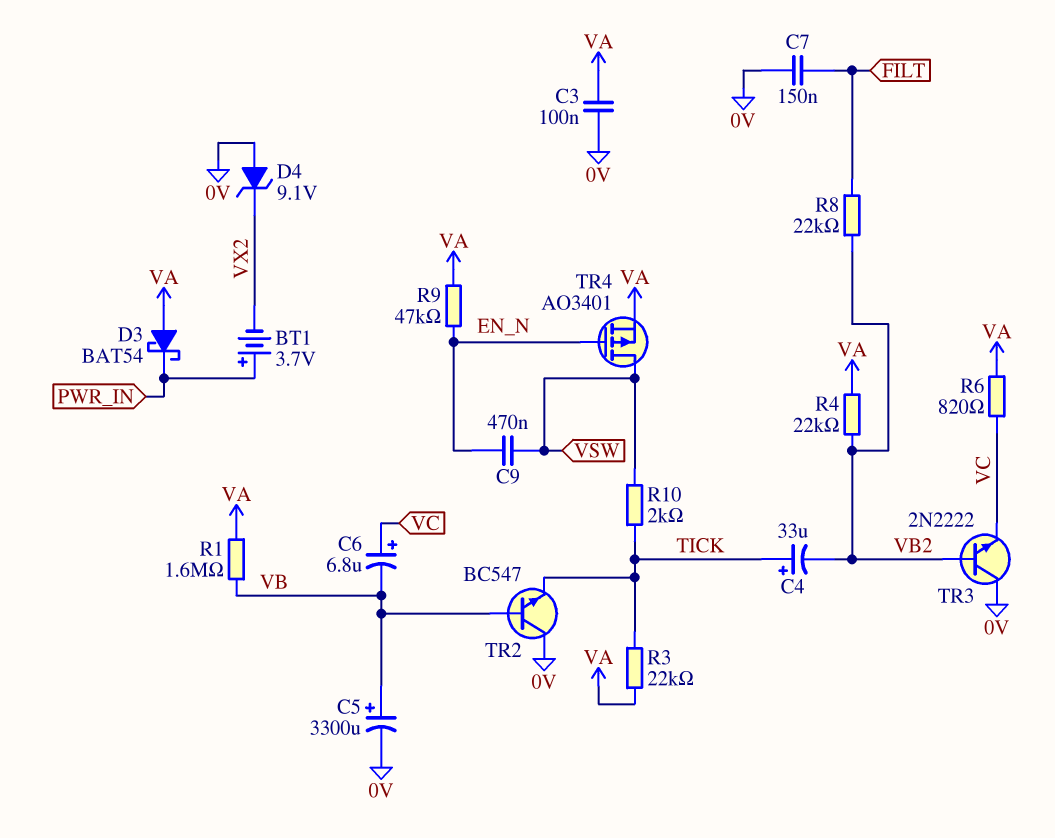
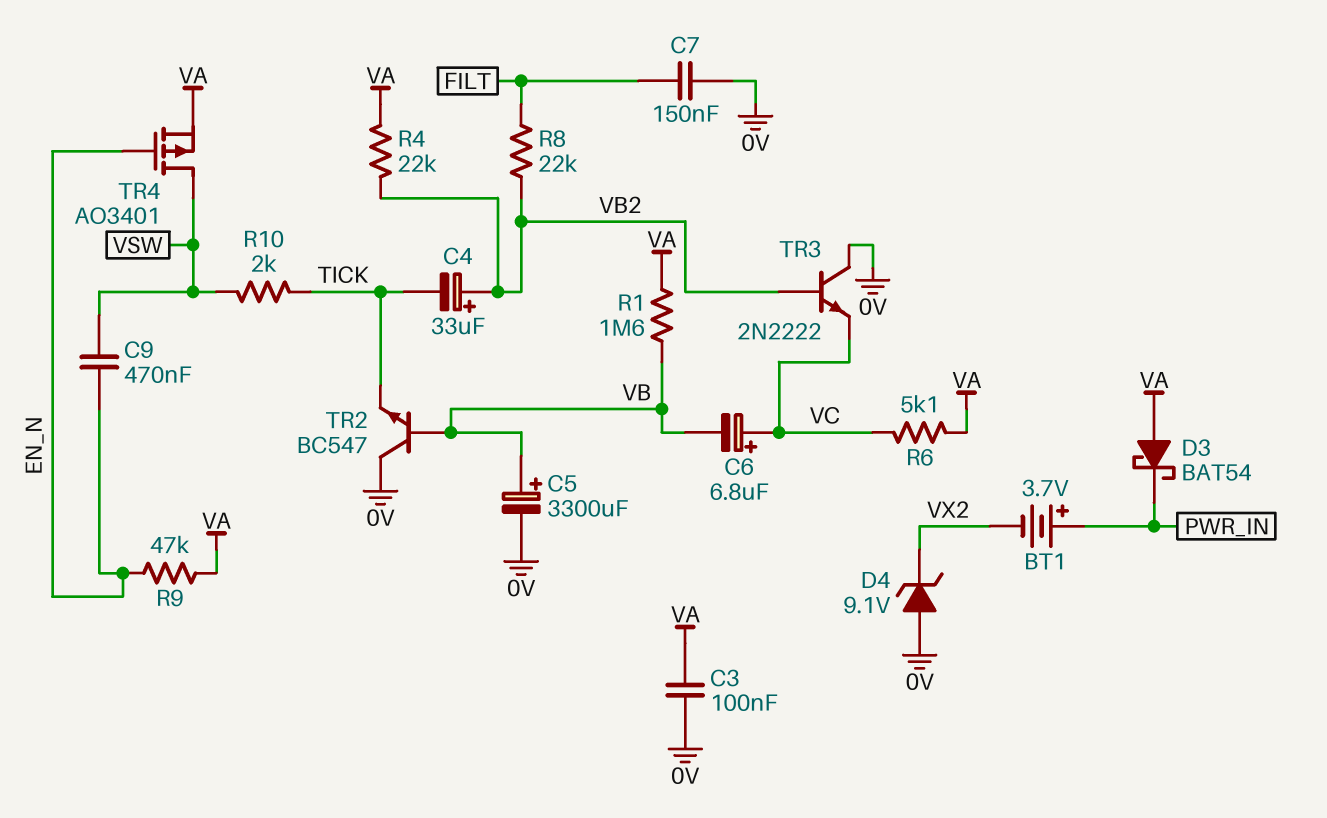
C4: 33uF (plus TICK, minus VB2) -> 33uF (plus VB2, minus TICK)
R3: 22k (TICK, VA) -> none
R6: 820 (VA, VC) -> 5.1k (VA, VC)

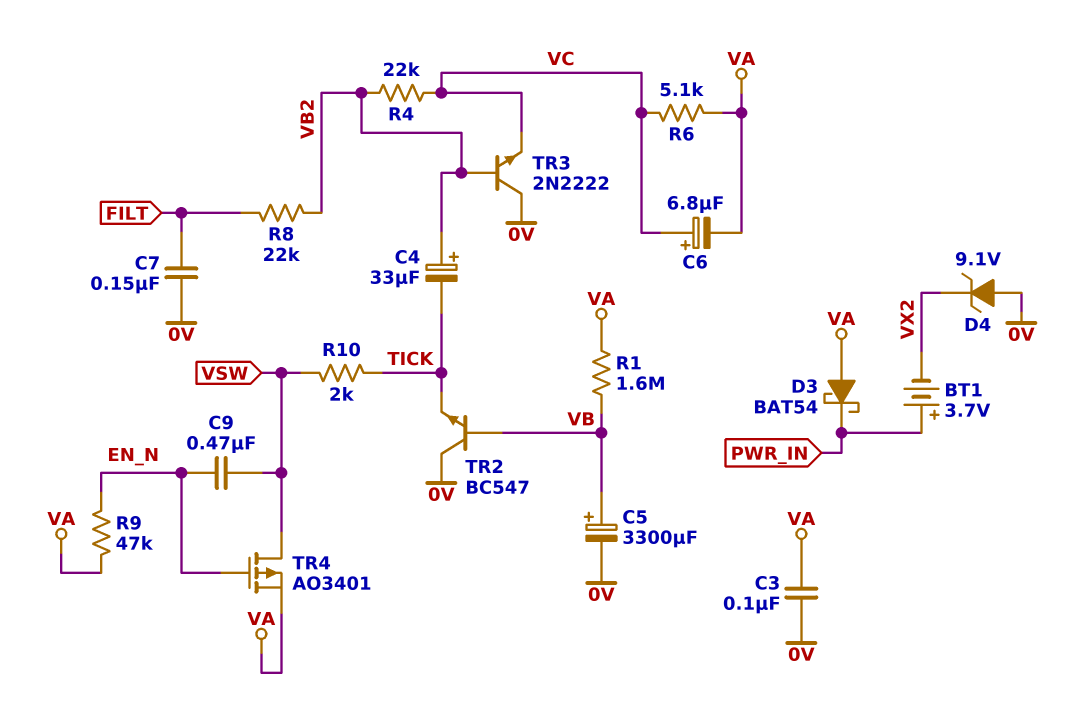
C6: 6.8uF (plus VC, minus VB) -> 6.8uF (plus VC, minus VA)
R4: 22k (VA, VB2) -> 22k (VB2, VC)

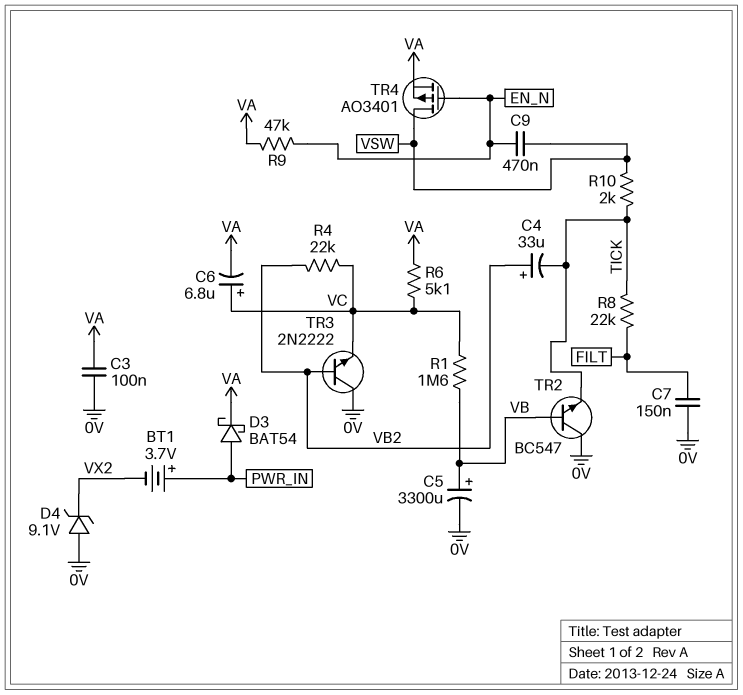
D3: schottky BAT54 (A VA, K PWR_IN) -> schottky BAT54 (A PWR_IN, K VA)
R1: 1.6M (VA, VB) -> 1.6M (VB, VC)
R8: 22k (FILT, VB2) -> 22k (FILT, TICK)

